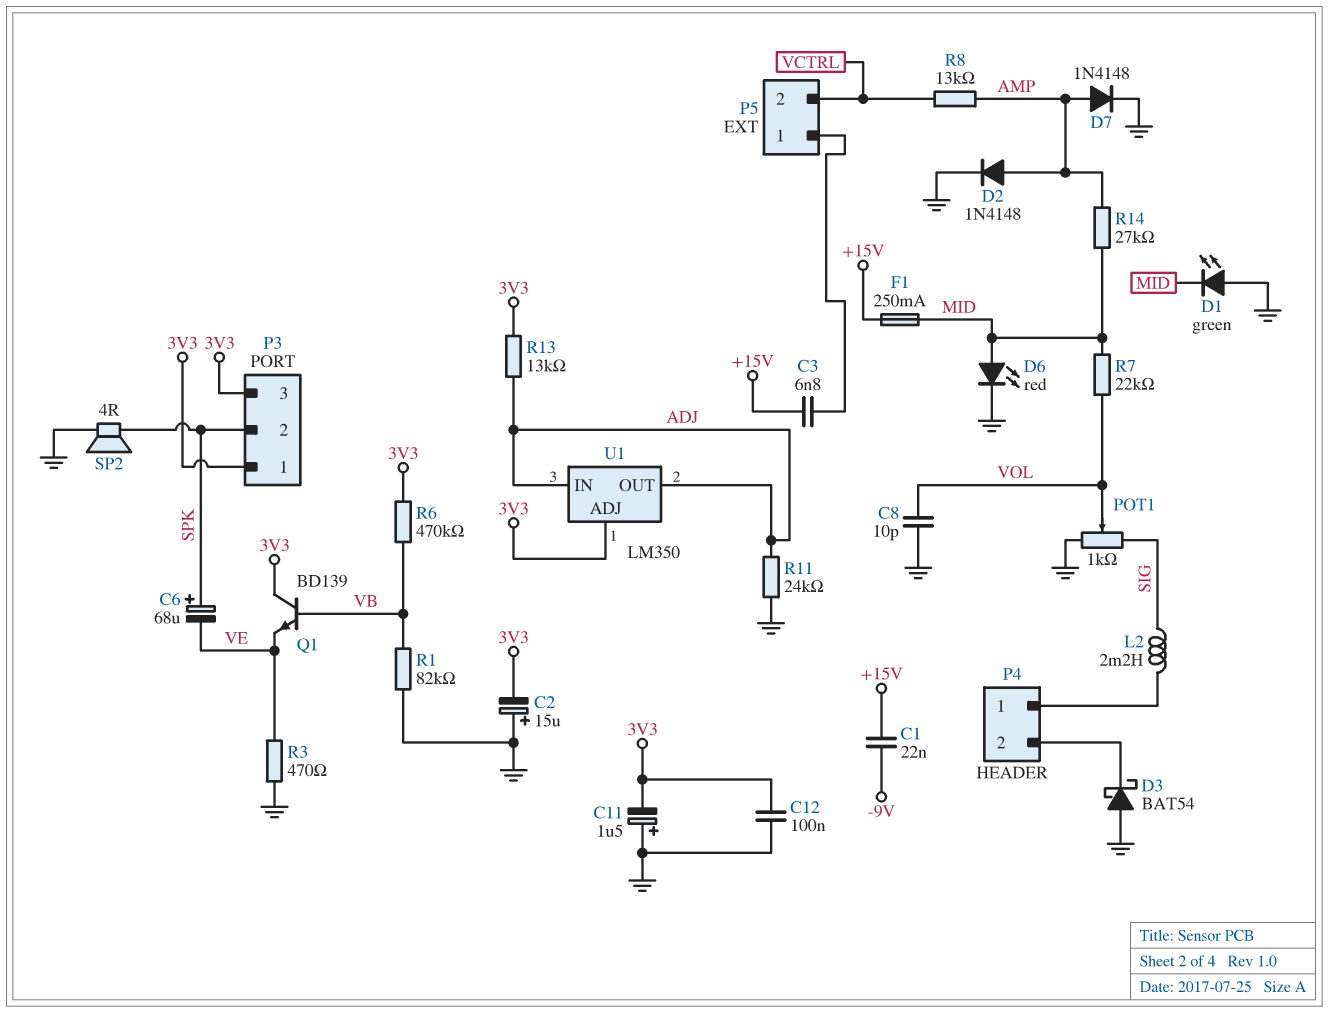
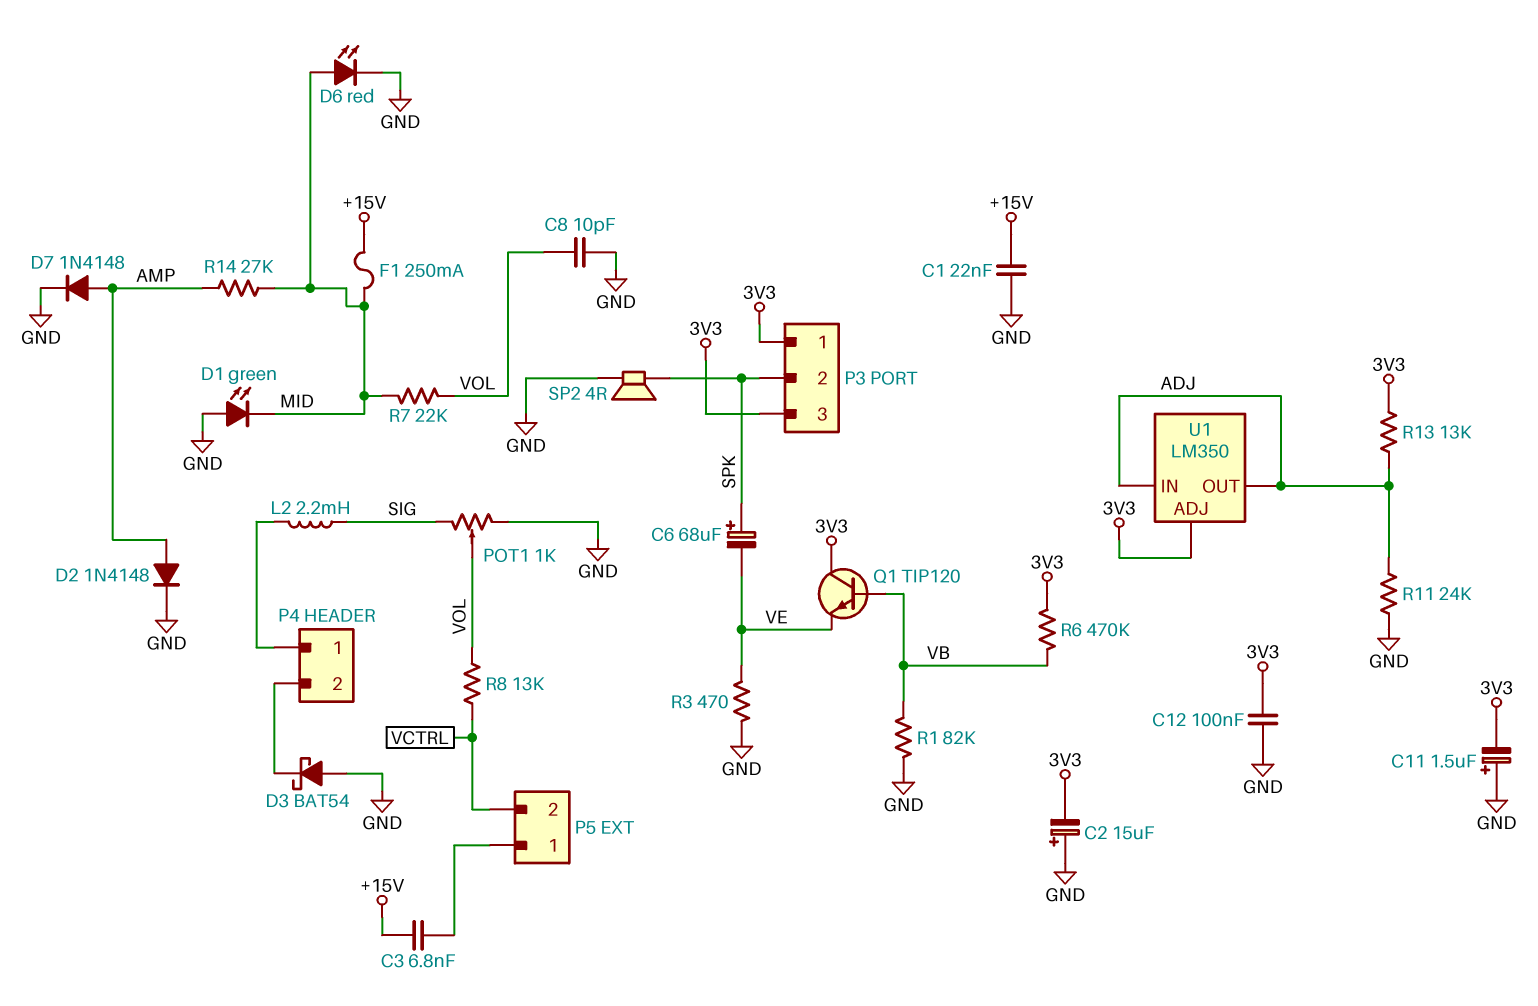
C1: 22nF (+15V, -9V) -> 22nF (+15V, GND)
Q1: NPN BD139 (B VB, C 3V3, E VE) -> NPN TIP120 (B VB, C 3V3, E VE)
R8: 13k (AMP, VCTRL) -> 13k (VCTRL, VOL)

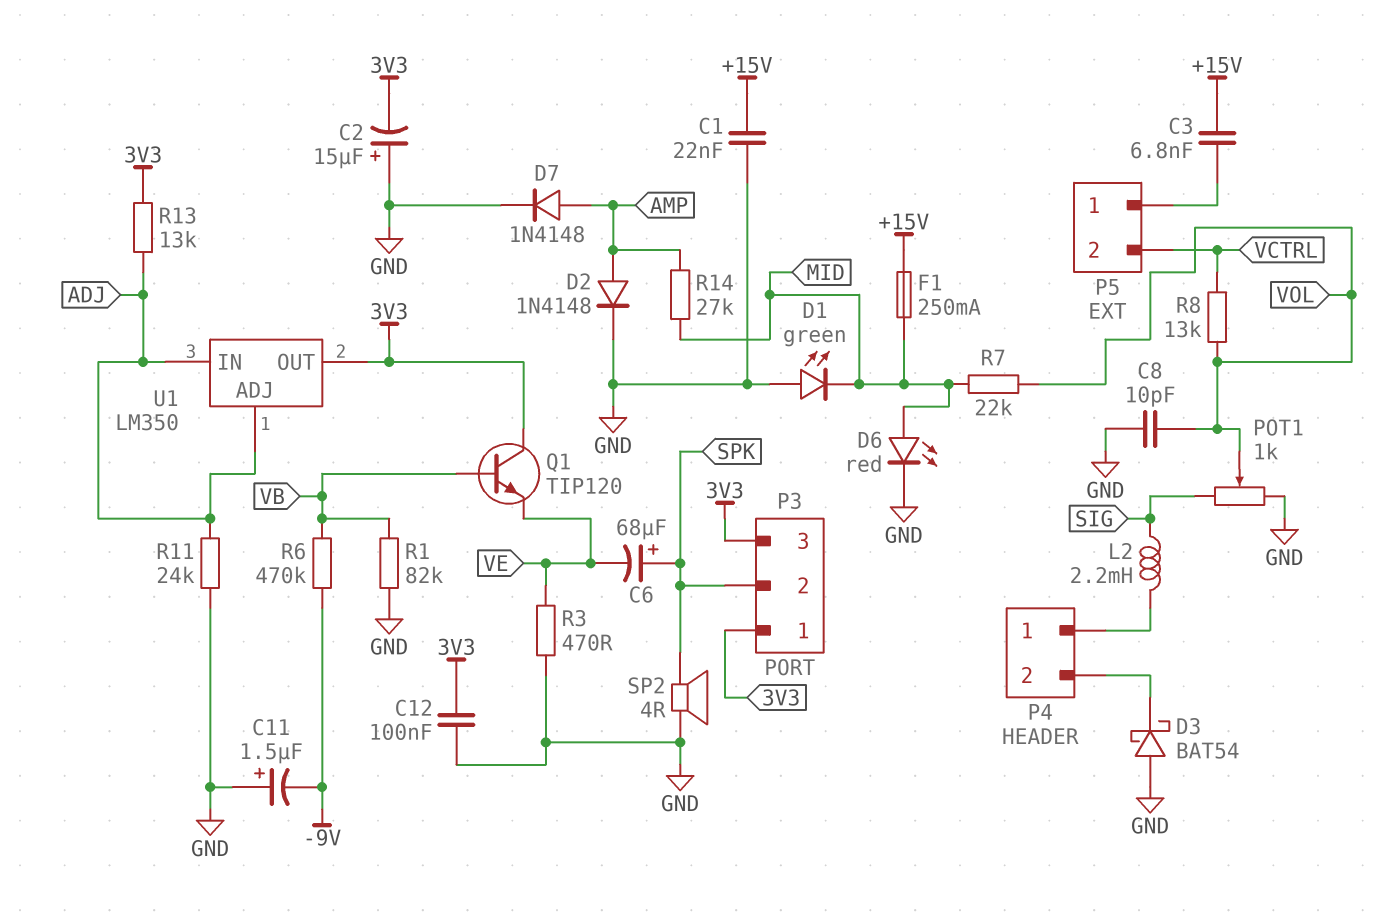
C11: 1.5uF (plus GND, minus 3V3) -> 1.5uF (plus GND, minus -9V)
R6: 470k (3V3, VB) -> 470k (-9V, VB)
U1 pin ADJ: 3V3 -> ADJ
U1 pin OUT: ADJ -> 3V3

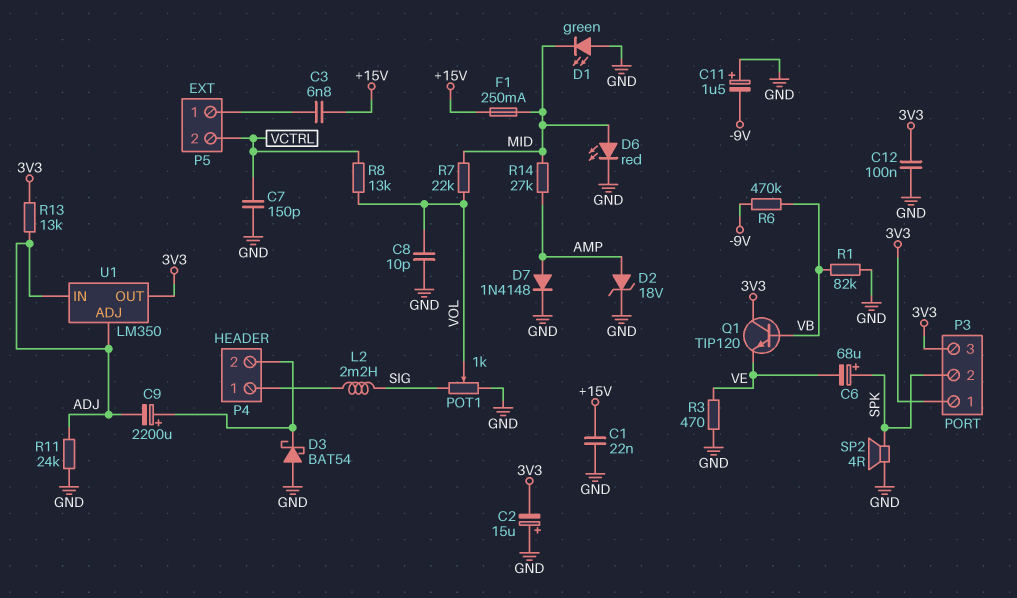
C7: none -> 150pF (GND, VCTRL)
C9: none -> 2200uF (plus P4/2, minus ADJ)
D2: diode 1N4148 (A AMP, K GND) -> zener 18V (A AMP, K GND)

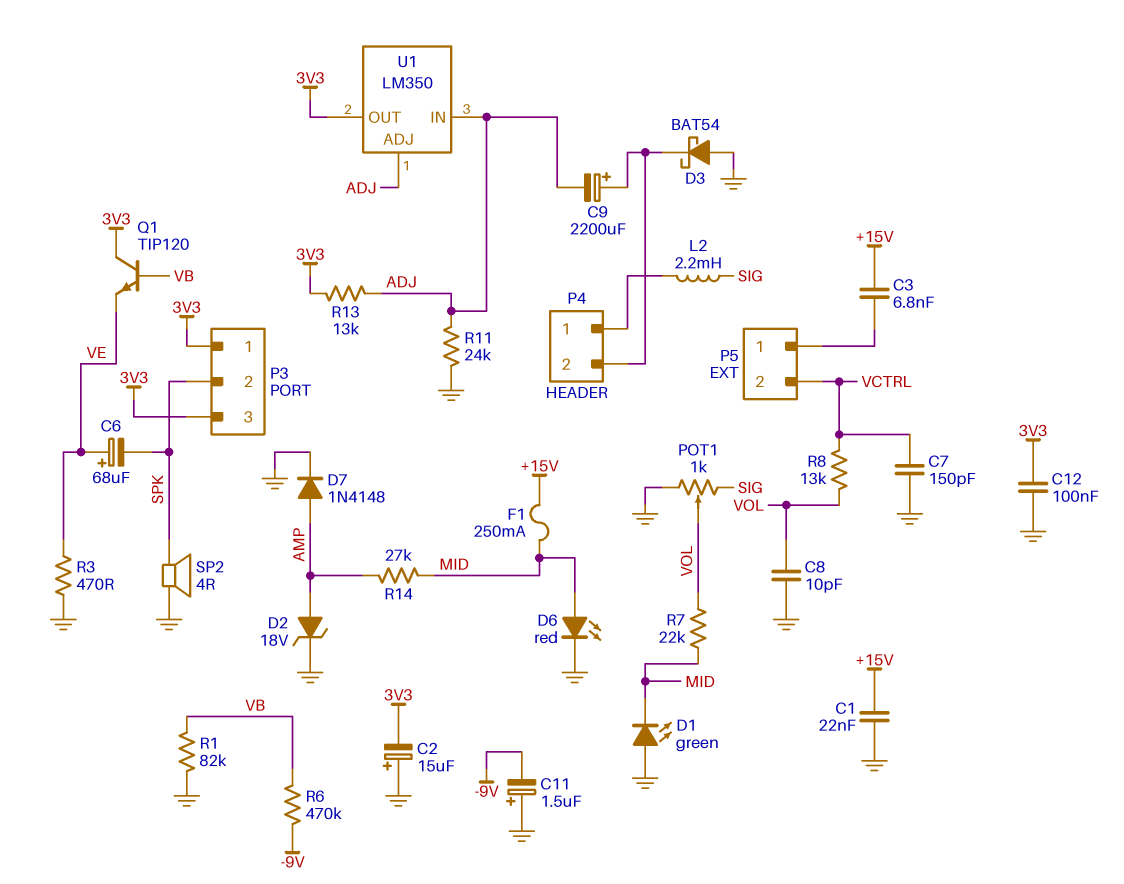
C6: 68uF (plus SPK, minus VE) -> 68uF (plus VE, minus SPK)

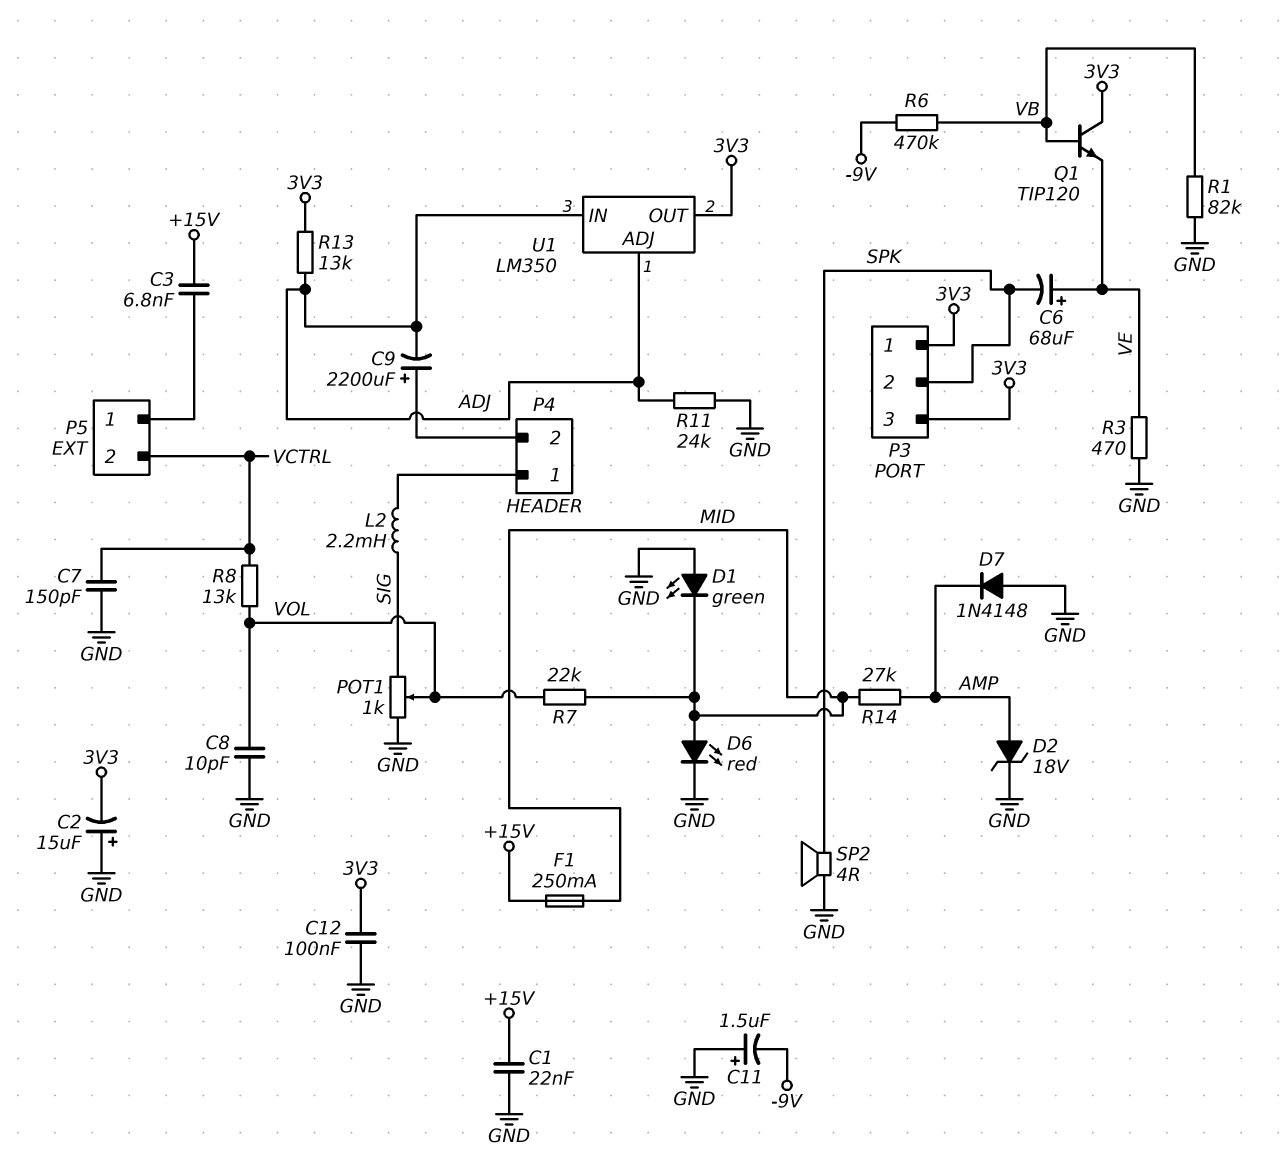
D3: schottky BAT54 (A GND, K P4/2) -> none
D7: diode 1N4148 (A AMP, K GND) -> diode 1N4148 (A GND, K AMP)

